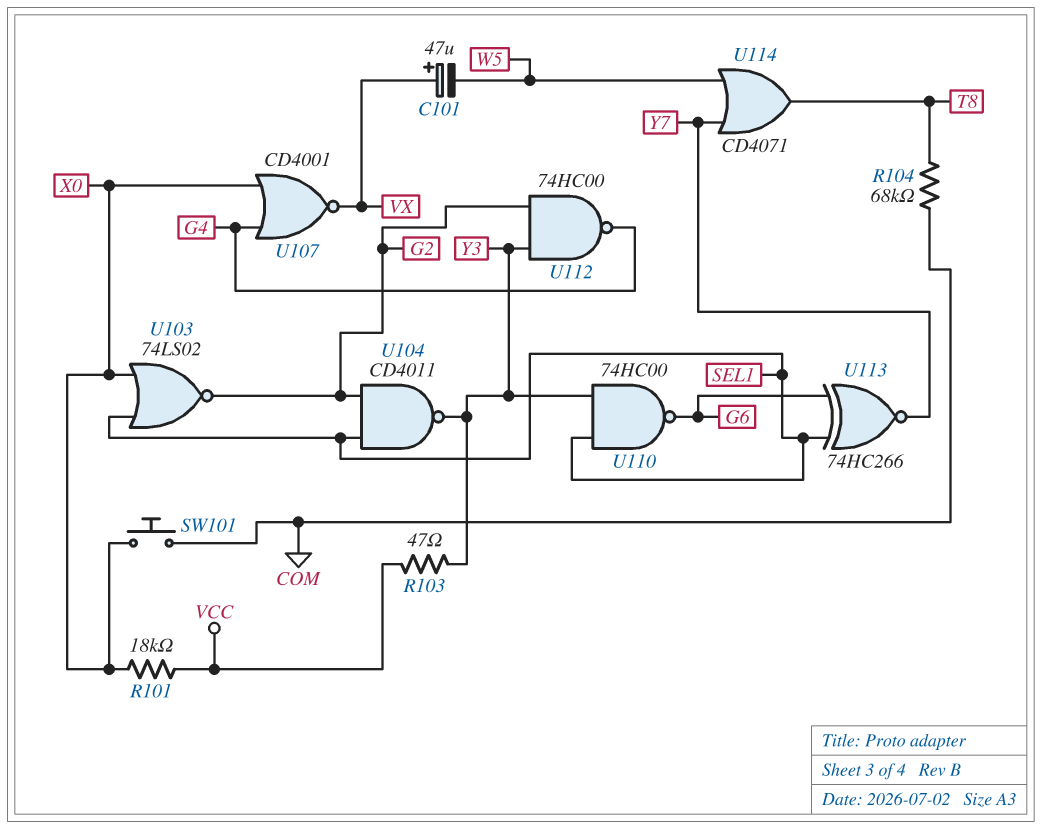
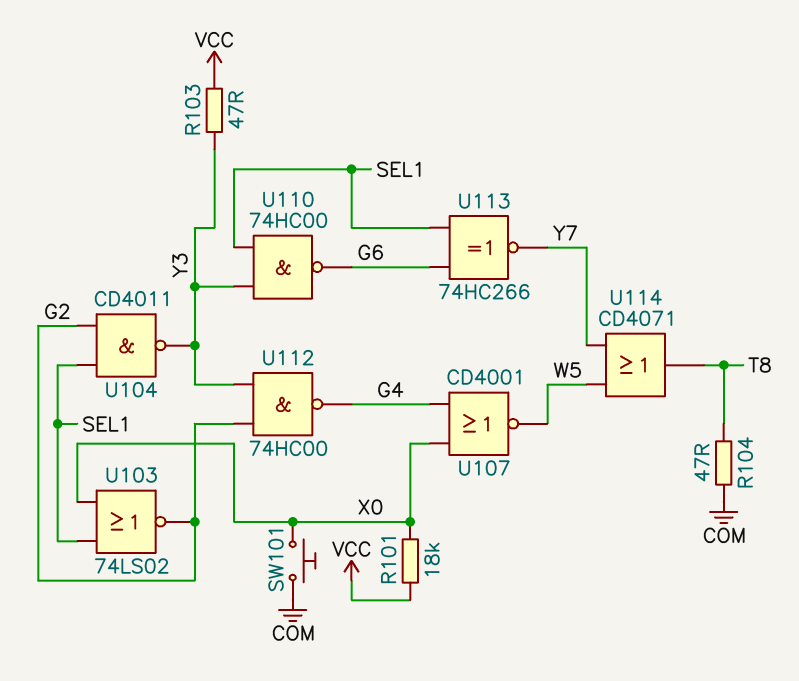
C101: 47uF (plus VX, minus W5) -> none
R104: 68k (COM, T8) -> 47 (COM, T8)
U107: NOR CD4001 (in G4, in X0, out VX) -> NOR CD4001 (in G4, in X0, out W5)

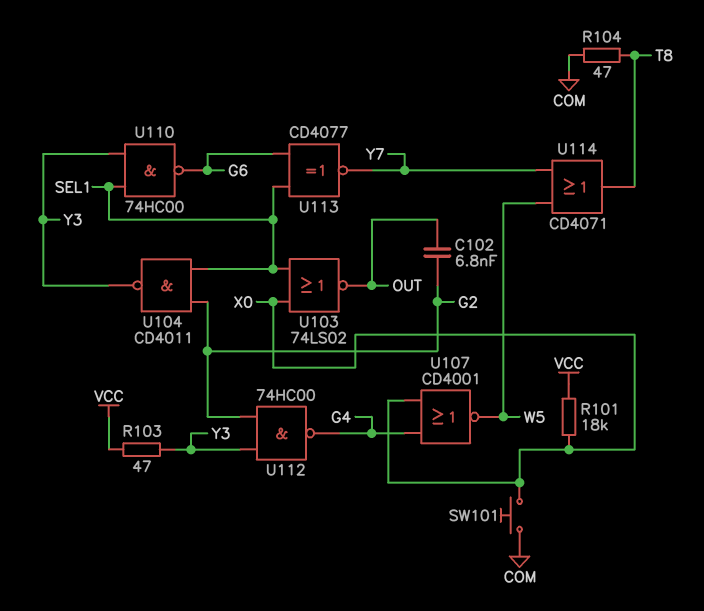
C102: none -> 6.8nF (G2, OUT)
U103: NOR 74LS02 (in SEL1, in X0, out G2) -> NOR 74LS02 (in SEL1, in X0, out OUT)
U113: XNOR 74HC266 (in G6, in SEL1, out Y7) -> XNOR CD4077 (in G6, in SEL1, out Y7)

